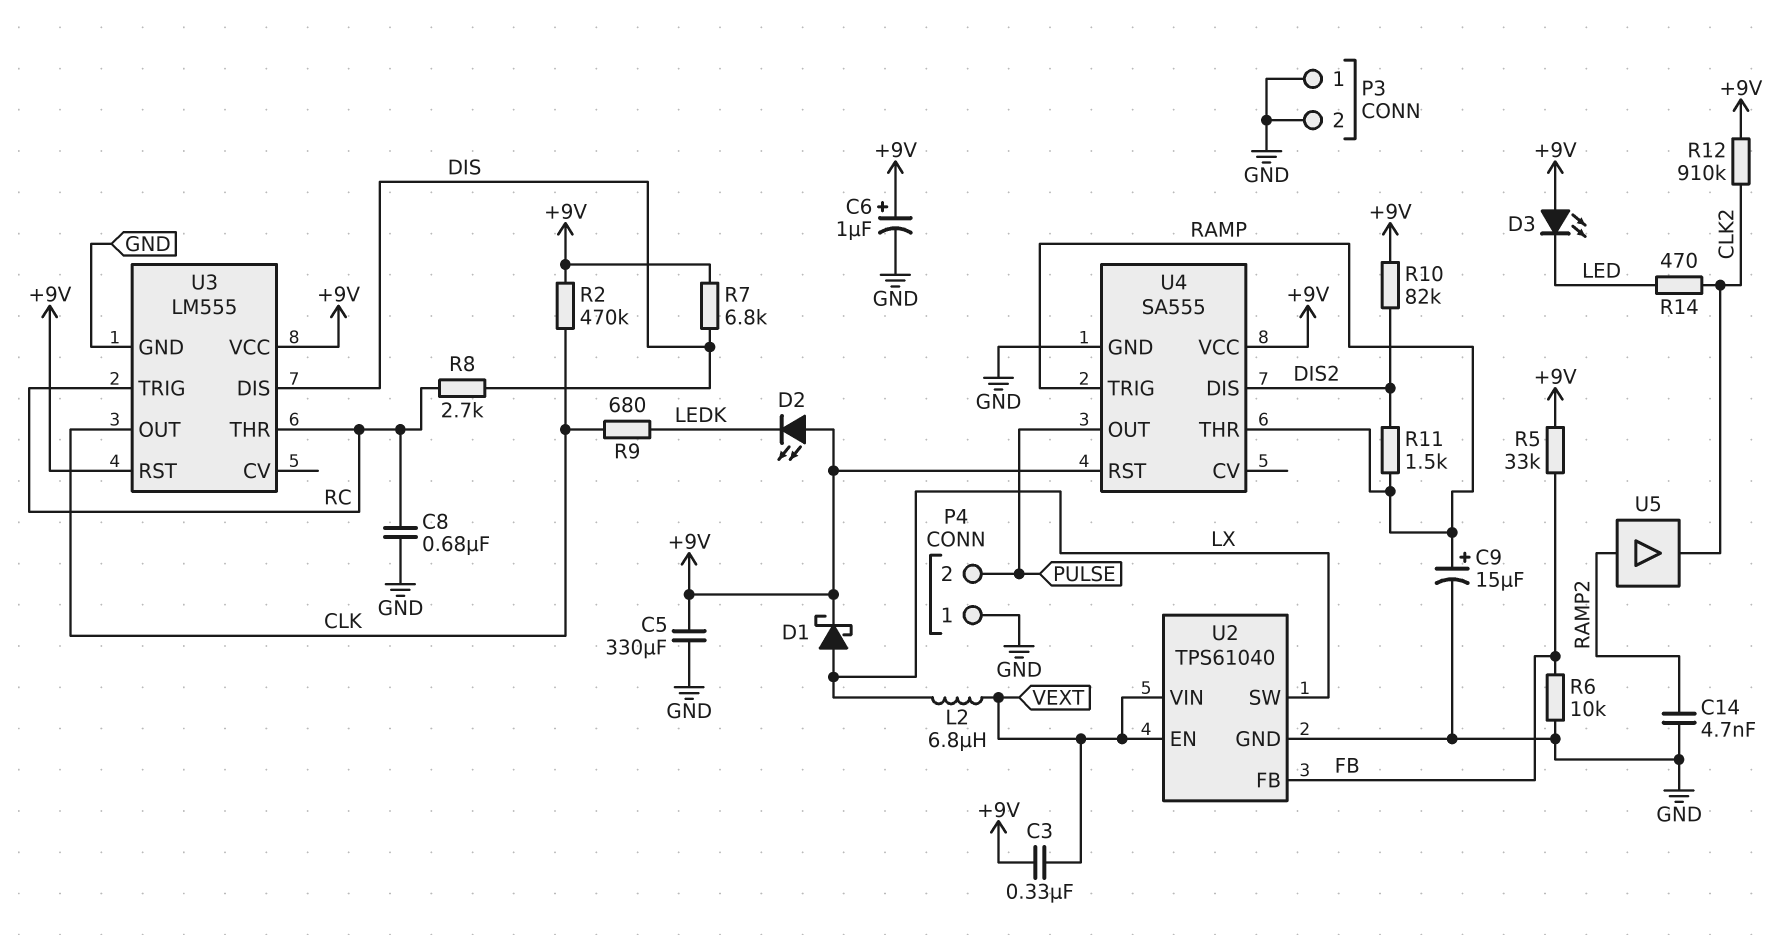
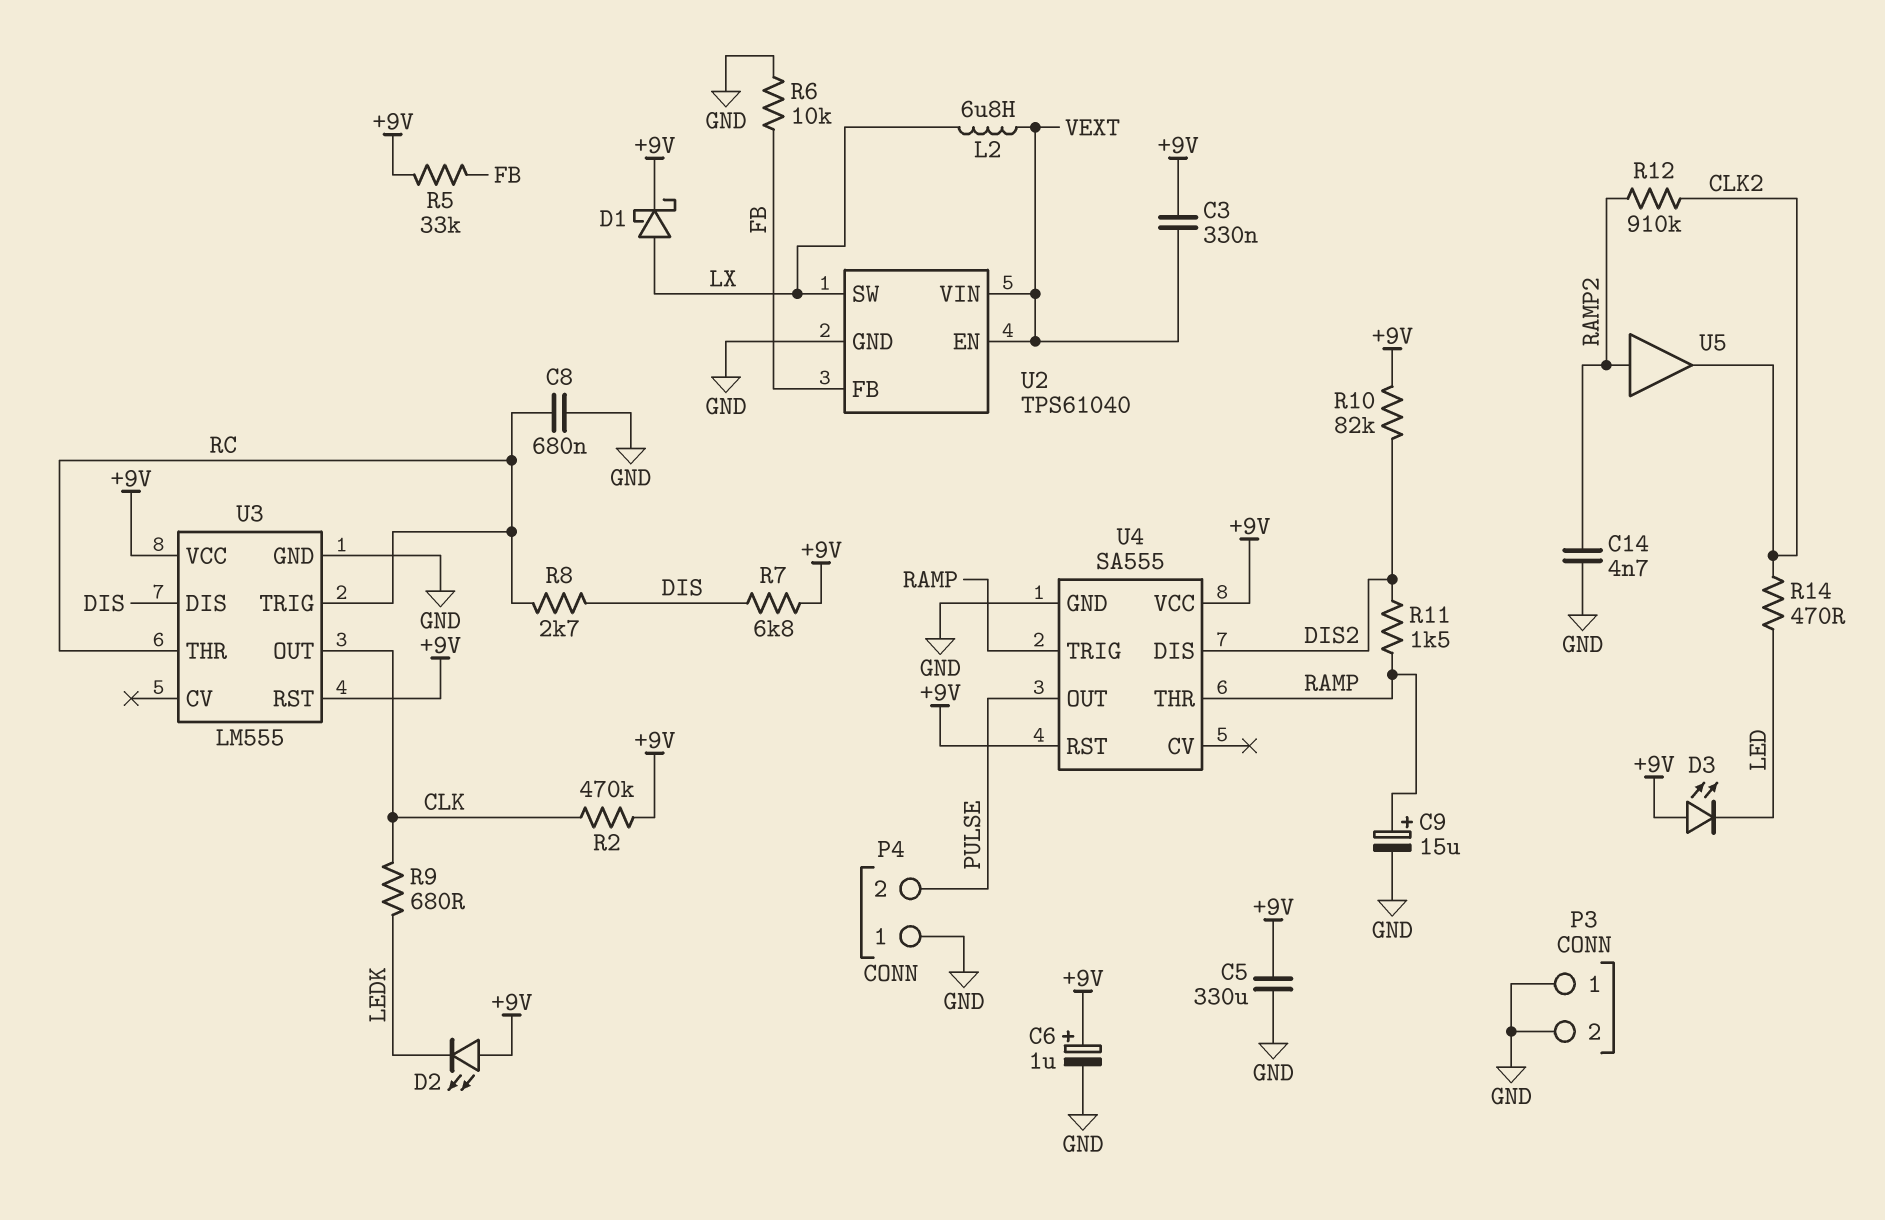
R12: 910k (+9V, CLK2) -> 910k (CLK2, RAMP2)

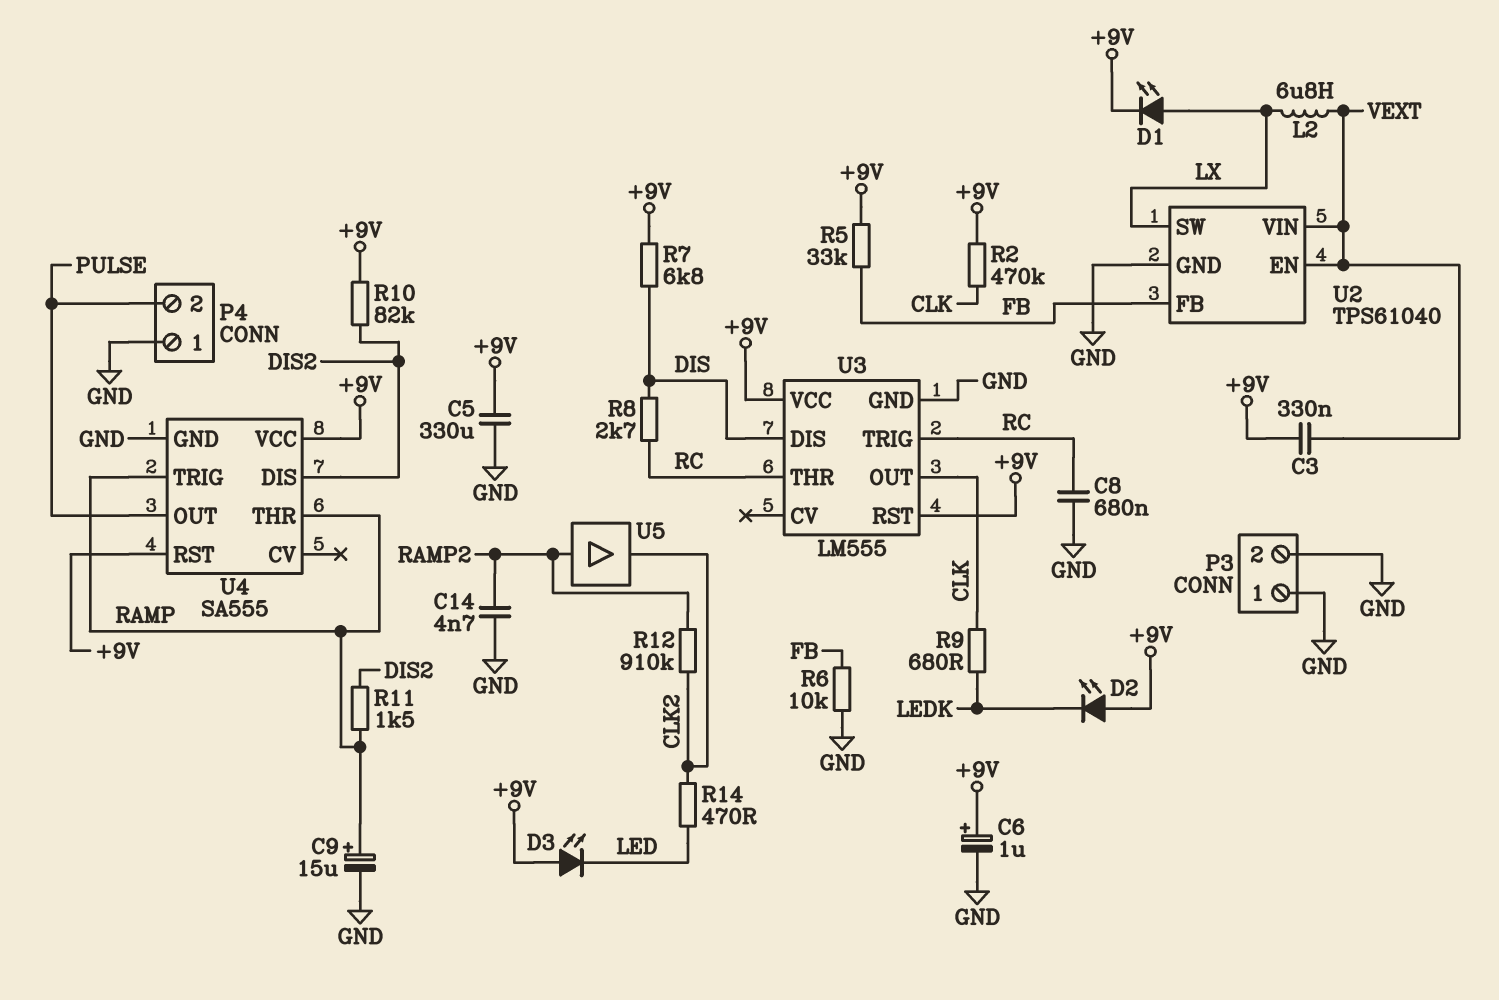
D1: schottky (A LX, K +9V) -> LED (A LX, K +9V)

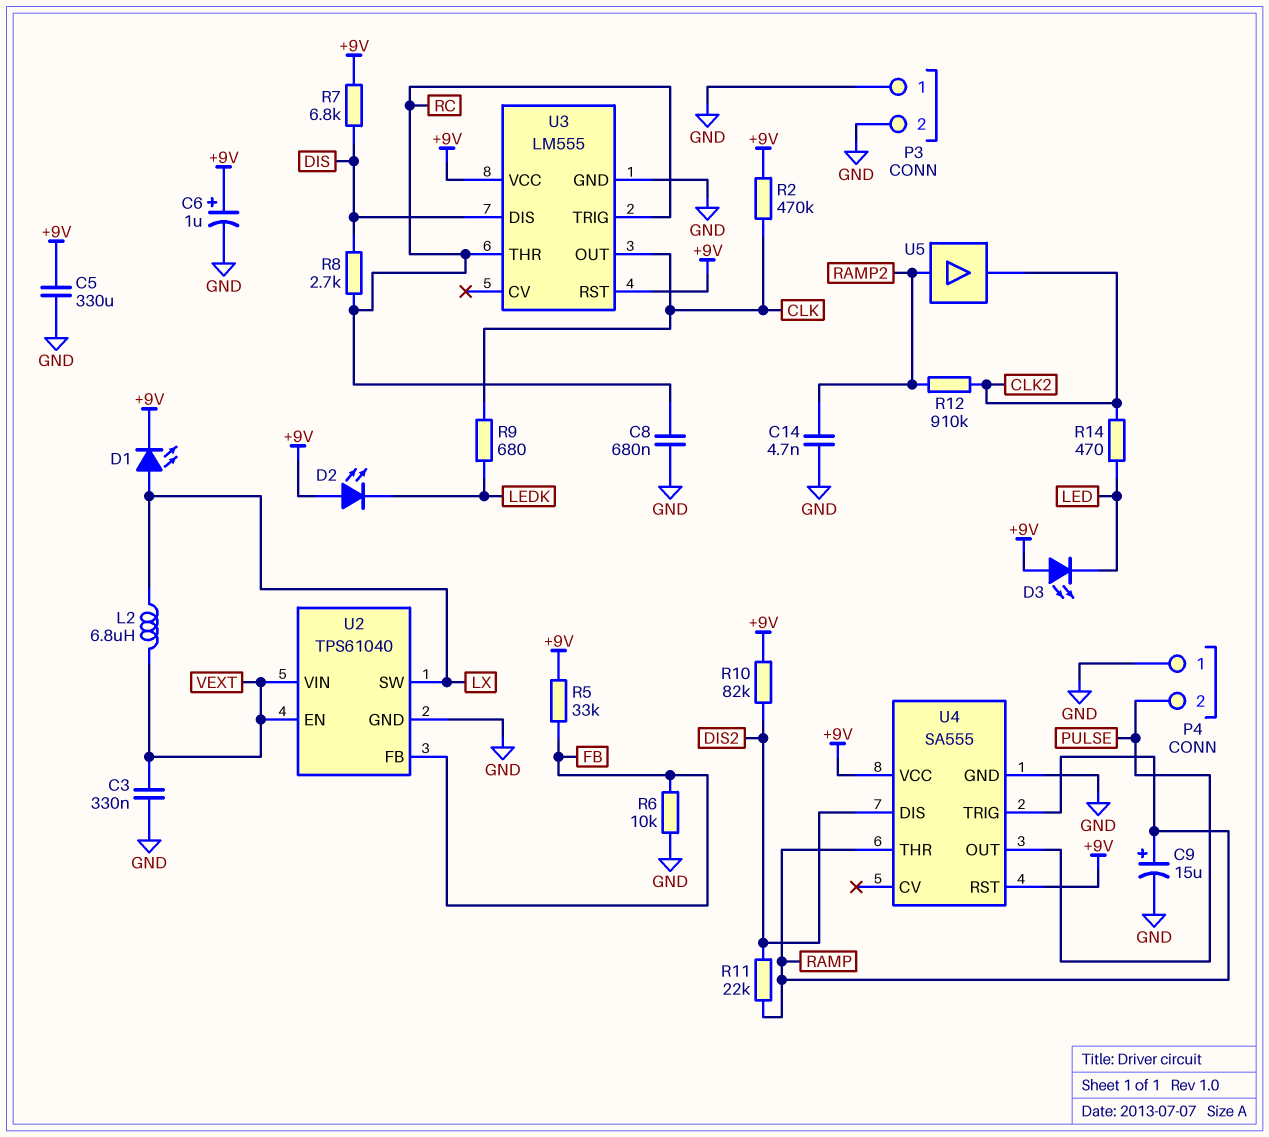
C3: 330nF (+9V, VEXT) -> 330nF (GND, VEXT)
R11: 1.5k (DIS2, RAMP) -> 22k (DIS2, RAMP)

